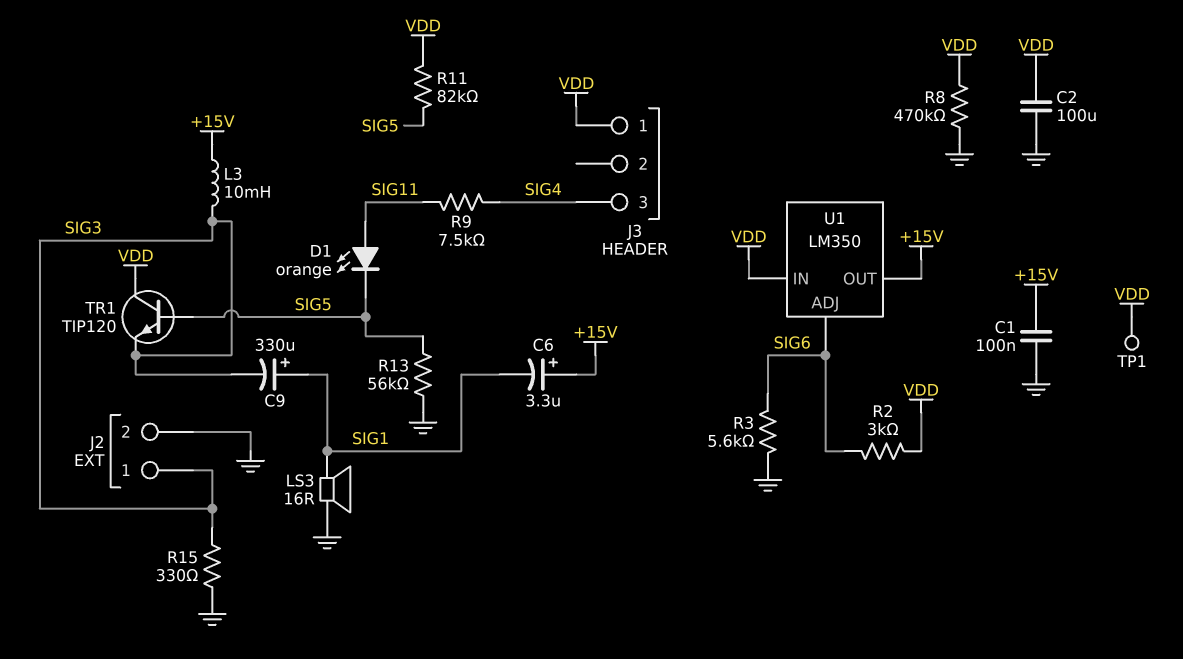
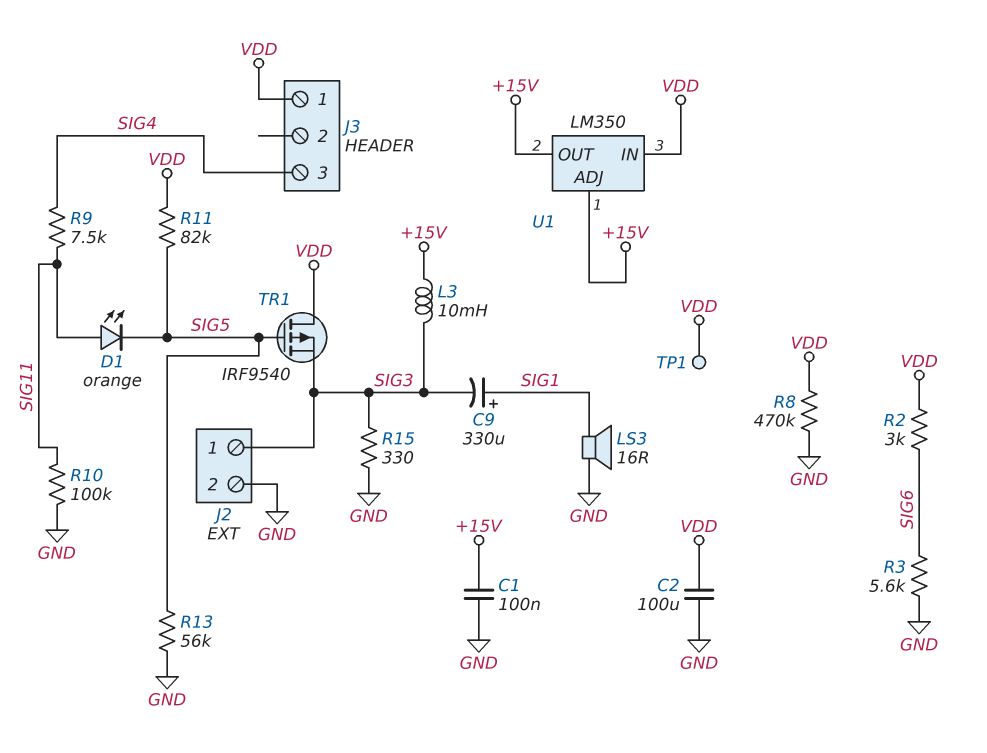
C6: 3.3uF (plus +15V, minus SIG1) -> none
R10: none -> 100k (GND, SIG11)
TR1: NPN TIP120 (B SIG5, C VDD, E SIG3) -> PMOS IRF9540 (G SIG5, D VDD, S SIG3)
U1 pin ADJ: SIG6 -> +15V

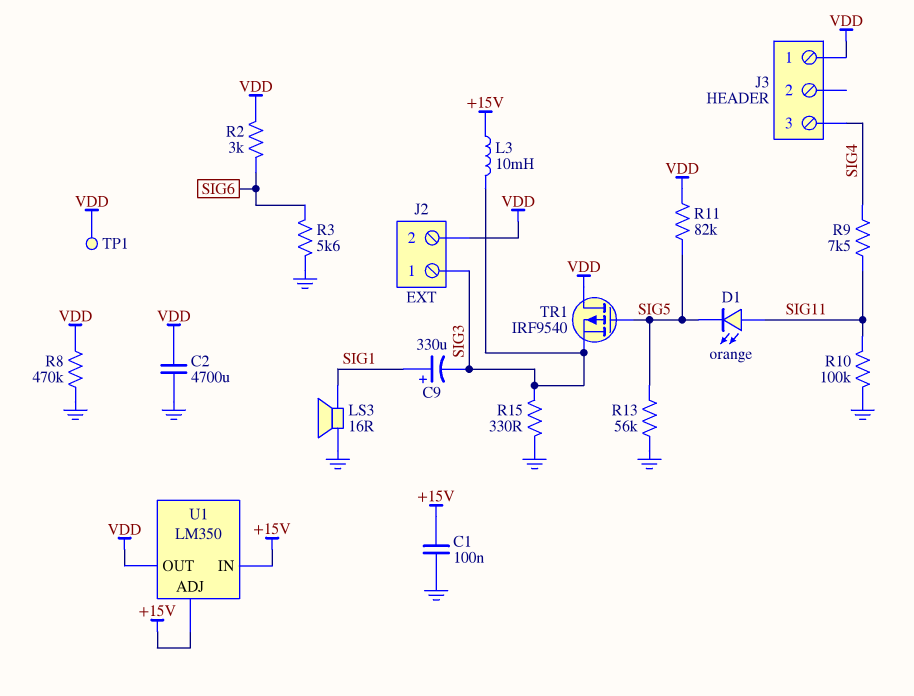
C2: 100uF (GND, VDD) -> 4700uF (GND, VDD)
J2 pin 2: GND -> VDD
U1 pin IN: VDD -> +15V
U1 pin OUT: +15V -> VDD

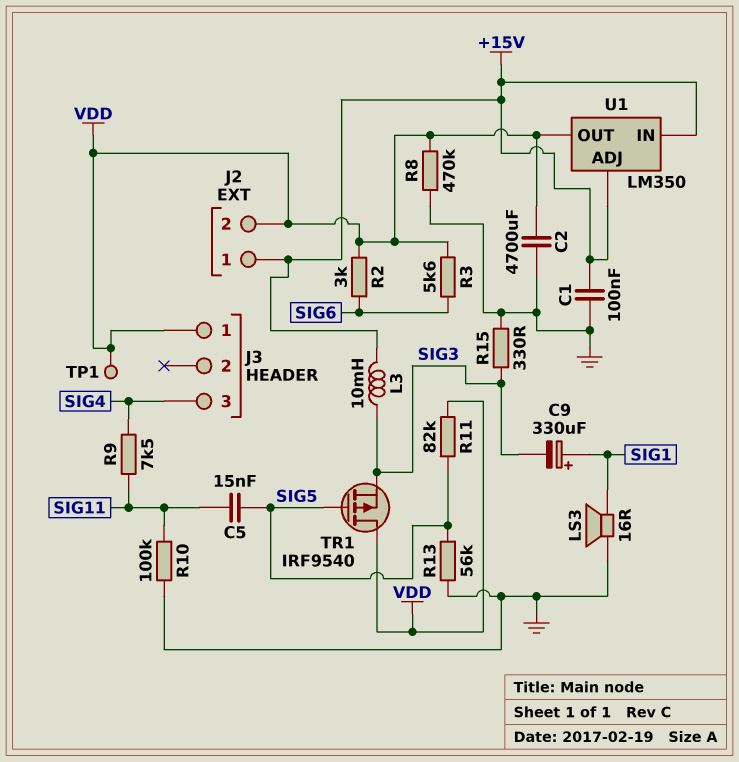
C5: none -> 15nF (SIG5, SIG11)
D1: LED orange (A SIG11, K SIG5) -> none
J2 pin 1: SIG3 -> +15V
R3: 5.6k (GND, SIG6) -> 5.6k (SIG6, VDD)

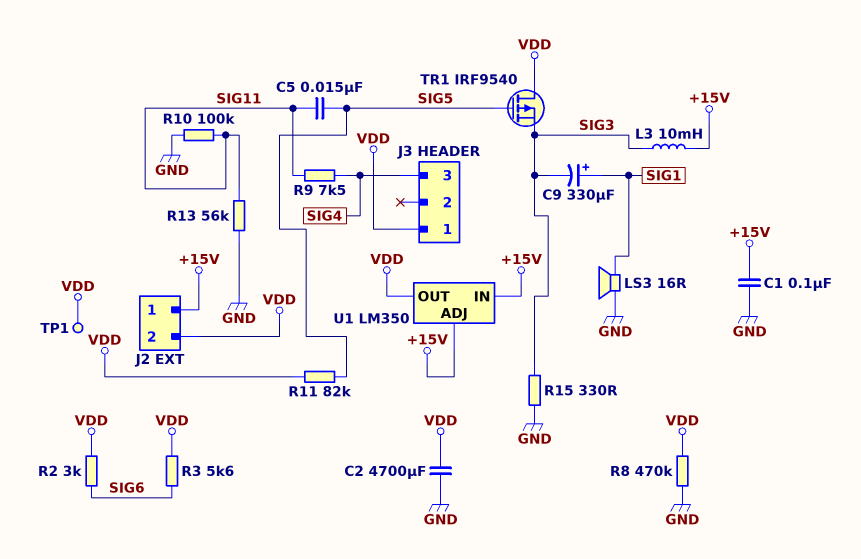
R13: 56k (GND, SIG5) -> 56k (GND, SIG11)

